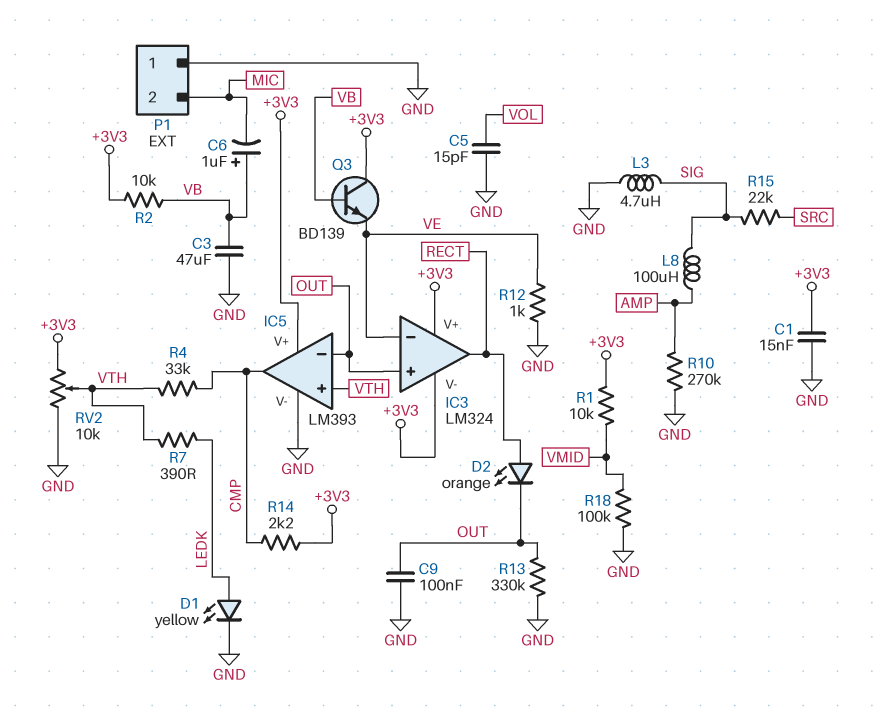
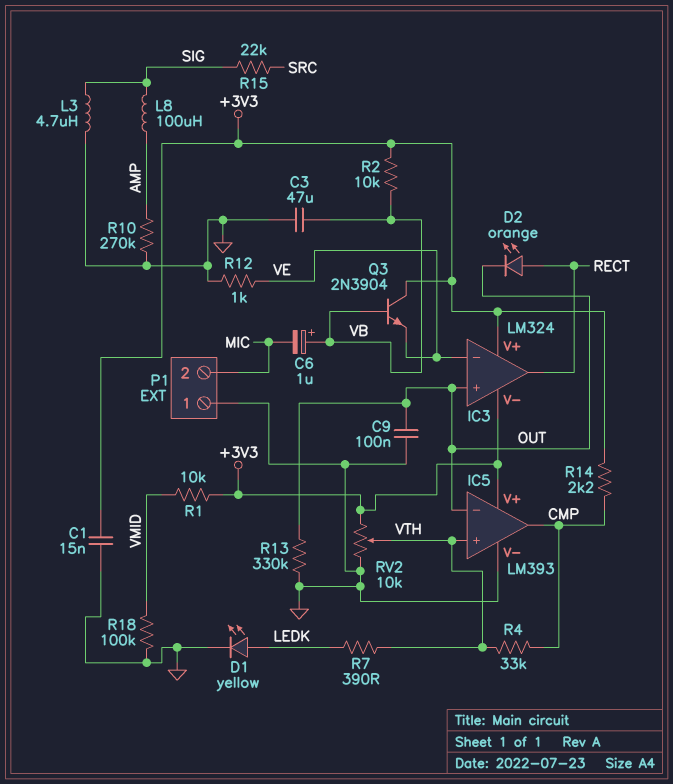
C5: 15pF (GND, VOL) -> none
Q3: NPN BD139 (B VB, C +3V3, E VE) -> NPN 2N3904 (B VB, C +3V3, E VE)

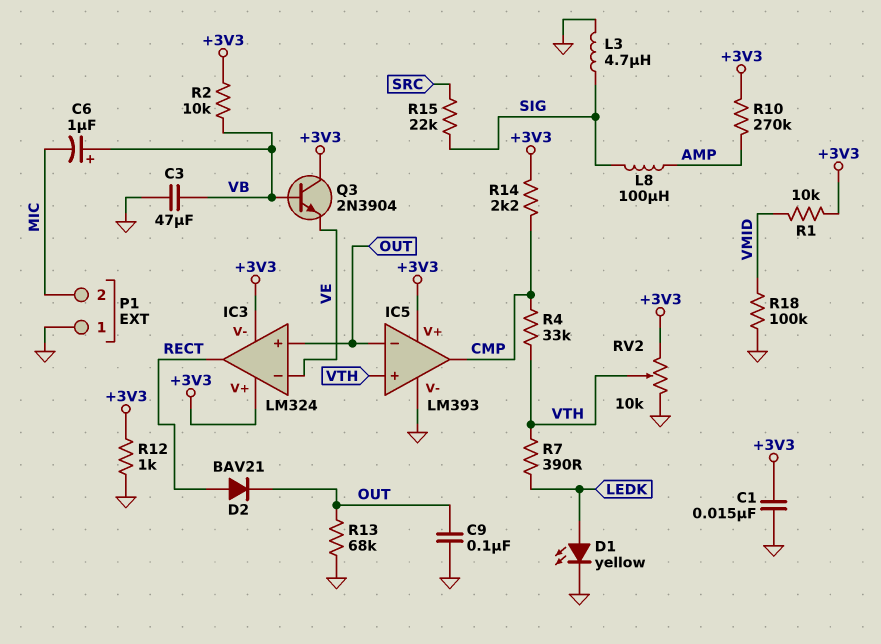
D2: LED orange (A RECT, K OUT) -> diode BAV21 (A RECT, K OUT)
R10: 270k (AMP, GND) -> 270k (+3V3, AMP)
R12: 1k (GND, VE) -> 1k (+3V3, GND)
R13: 330k (GND, OUT) -> 68k (GND, OUT)

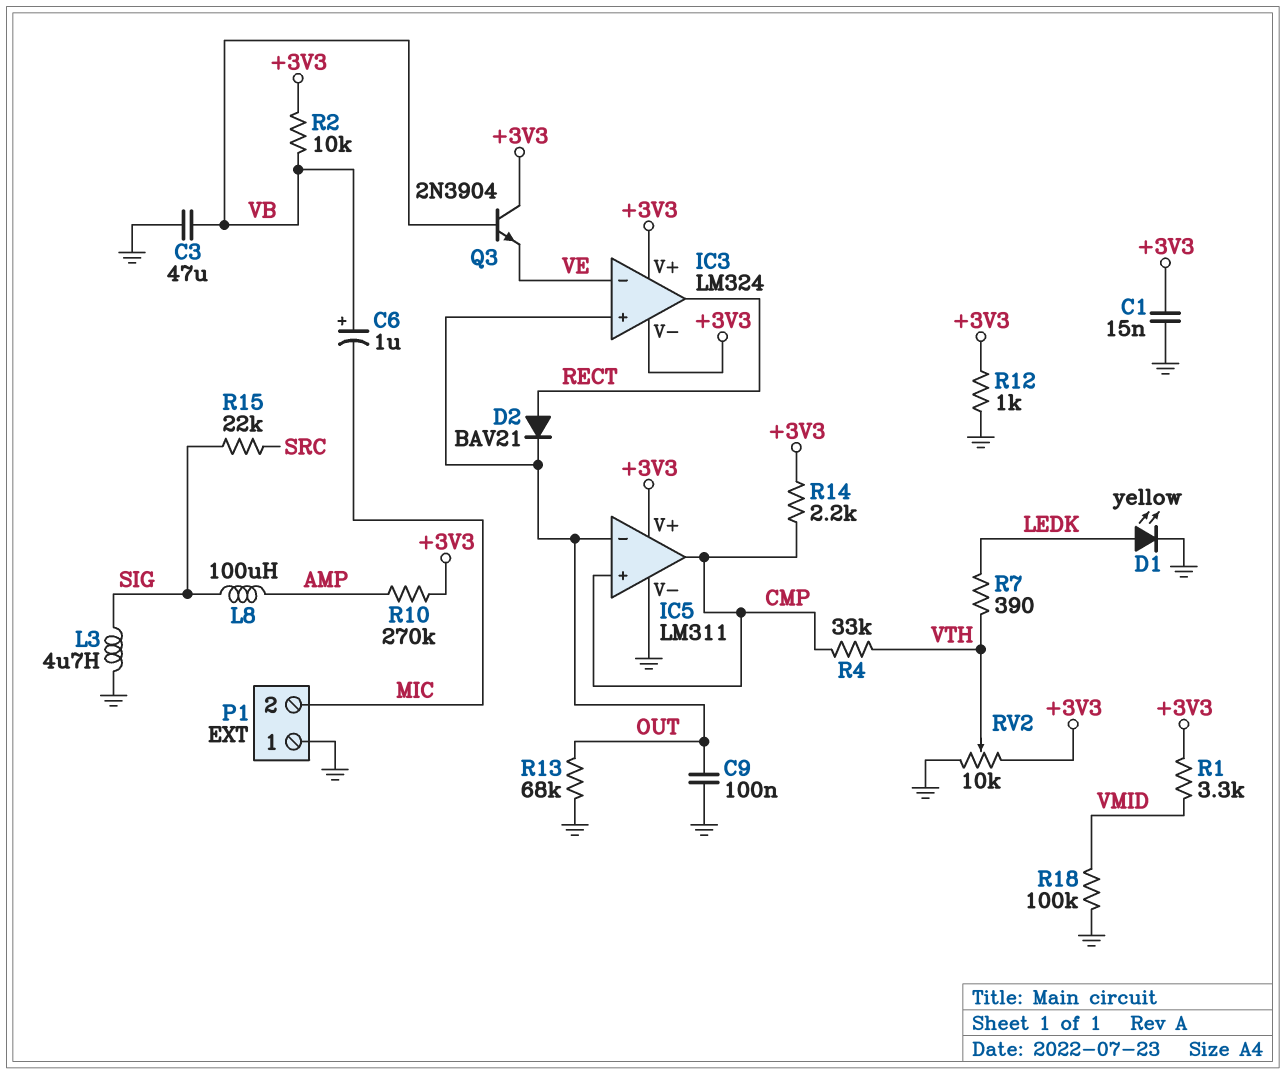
IC5: LM393 -> LM311
IC5 pin in+: VTH -> CMP
R1: 10k (+3V3, VMID) -> 3.3k (+3V3, VMID)

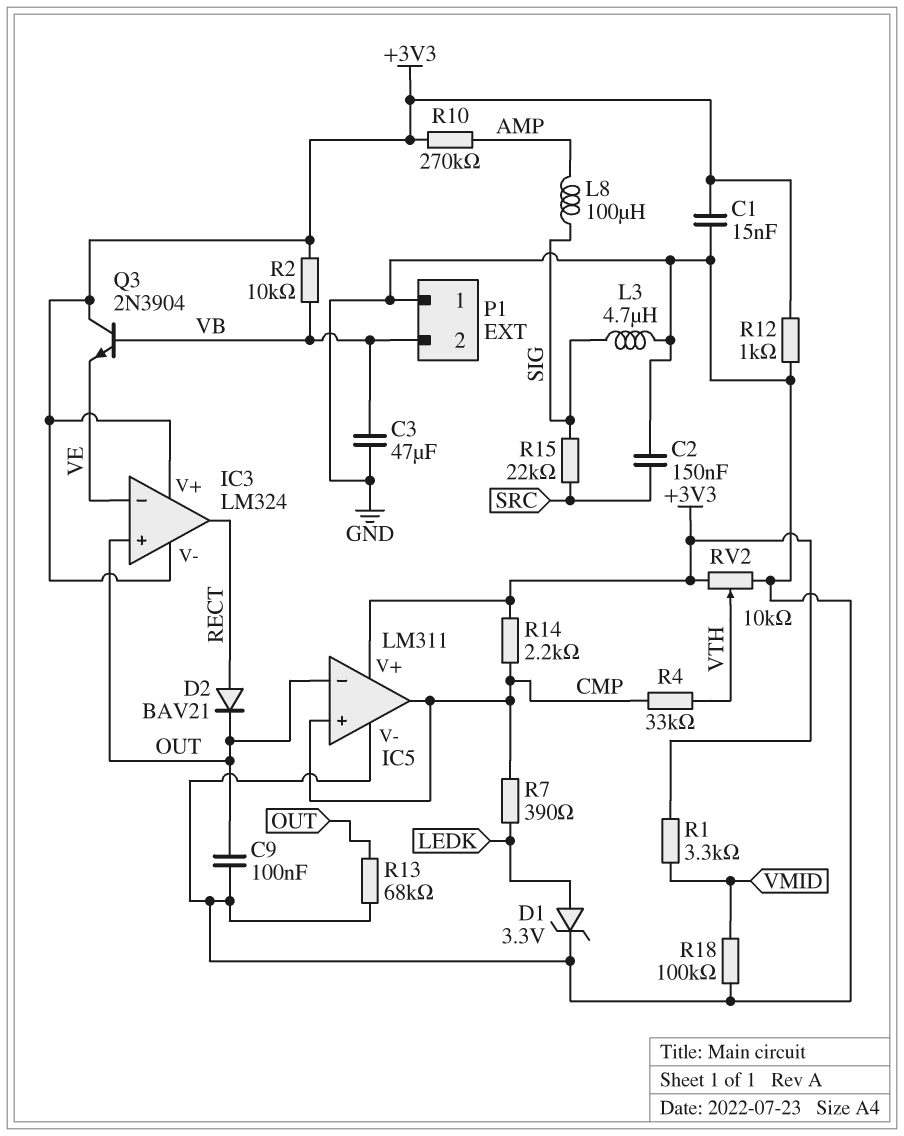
C2: none -> 150nF (GND, SRC)
C6: 1uF (plus VB, minus MIC) -> none
D1: LED yellow (A LEDK, K GND) -> zener 3.3V (A LEDK, K GND)
P1 pin 2: MIC -> VB
R7: 390 (LEDK, VTH) -> 390 (CMP, LEDK)

